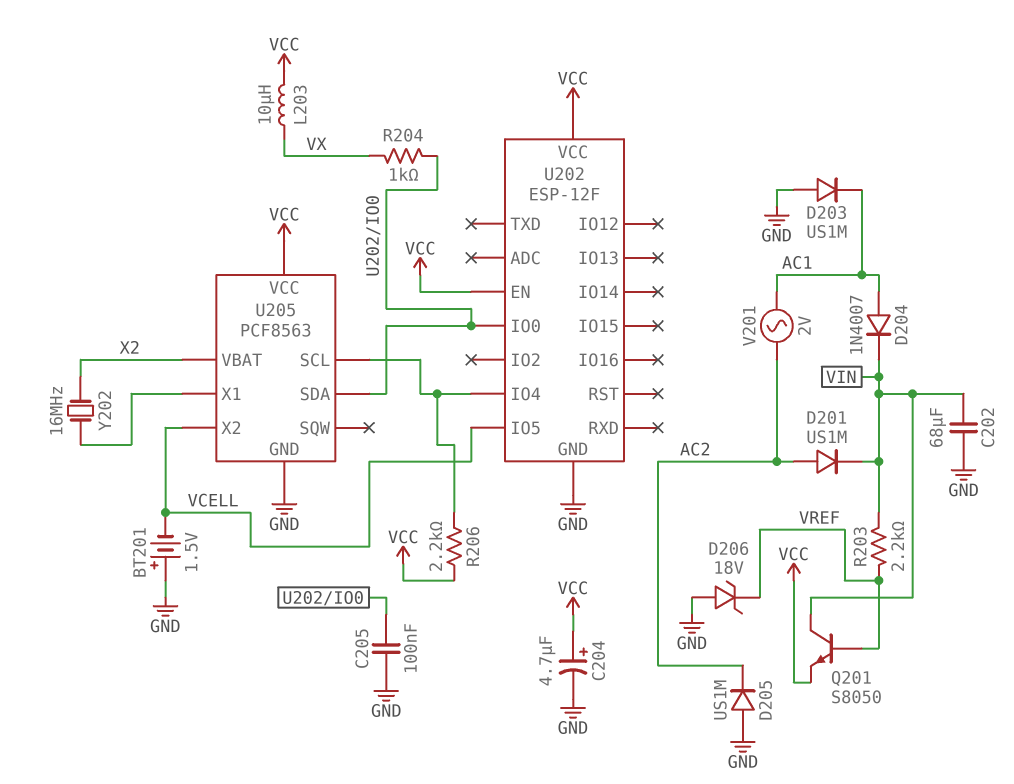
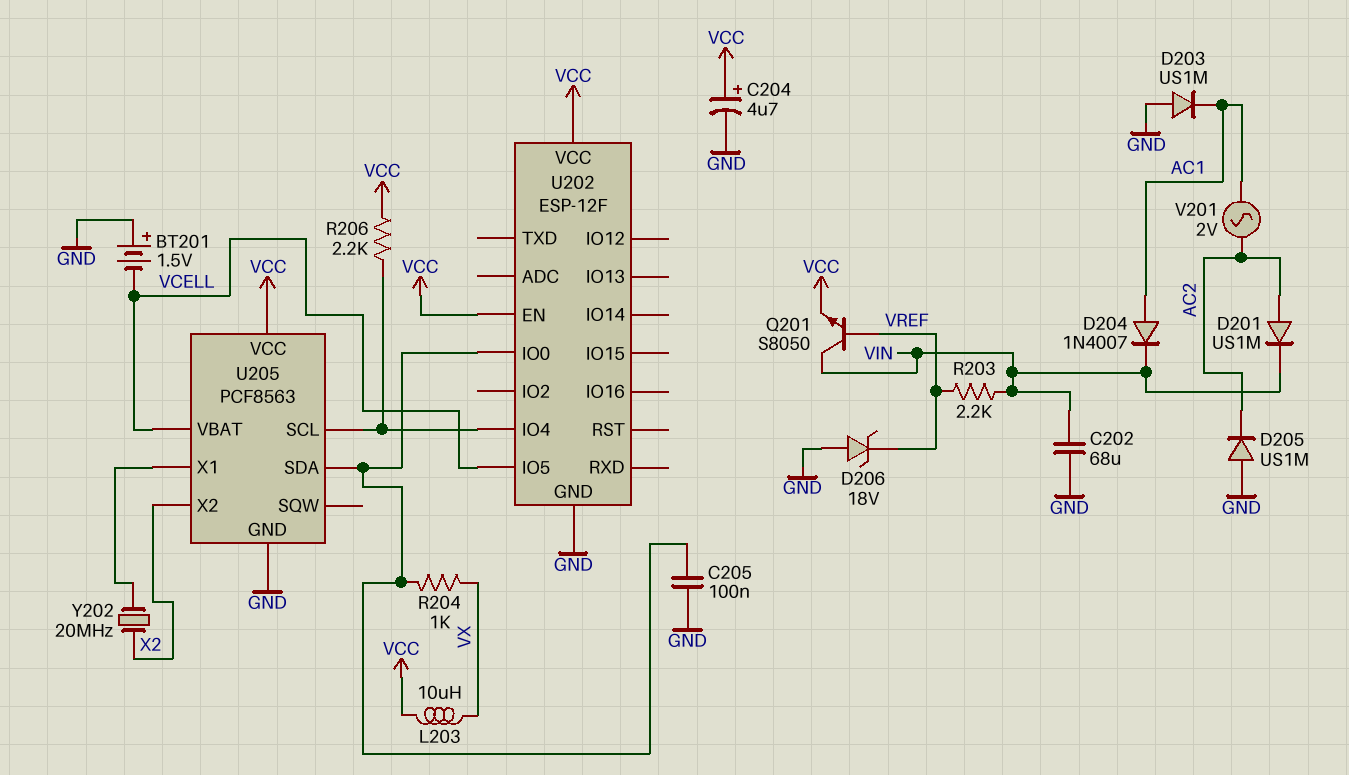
U205 pin VBAT: X2 -> VCELL
U205 pin X2: VCELL -> X2
Y202: 16MHz (U205/X1, X2) -> 20MHz (U205/X1, X2)

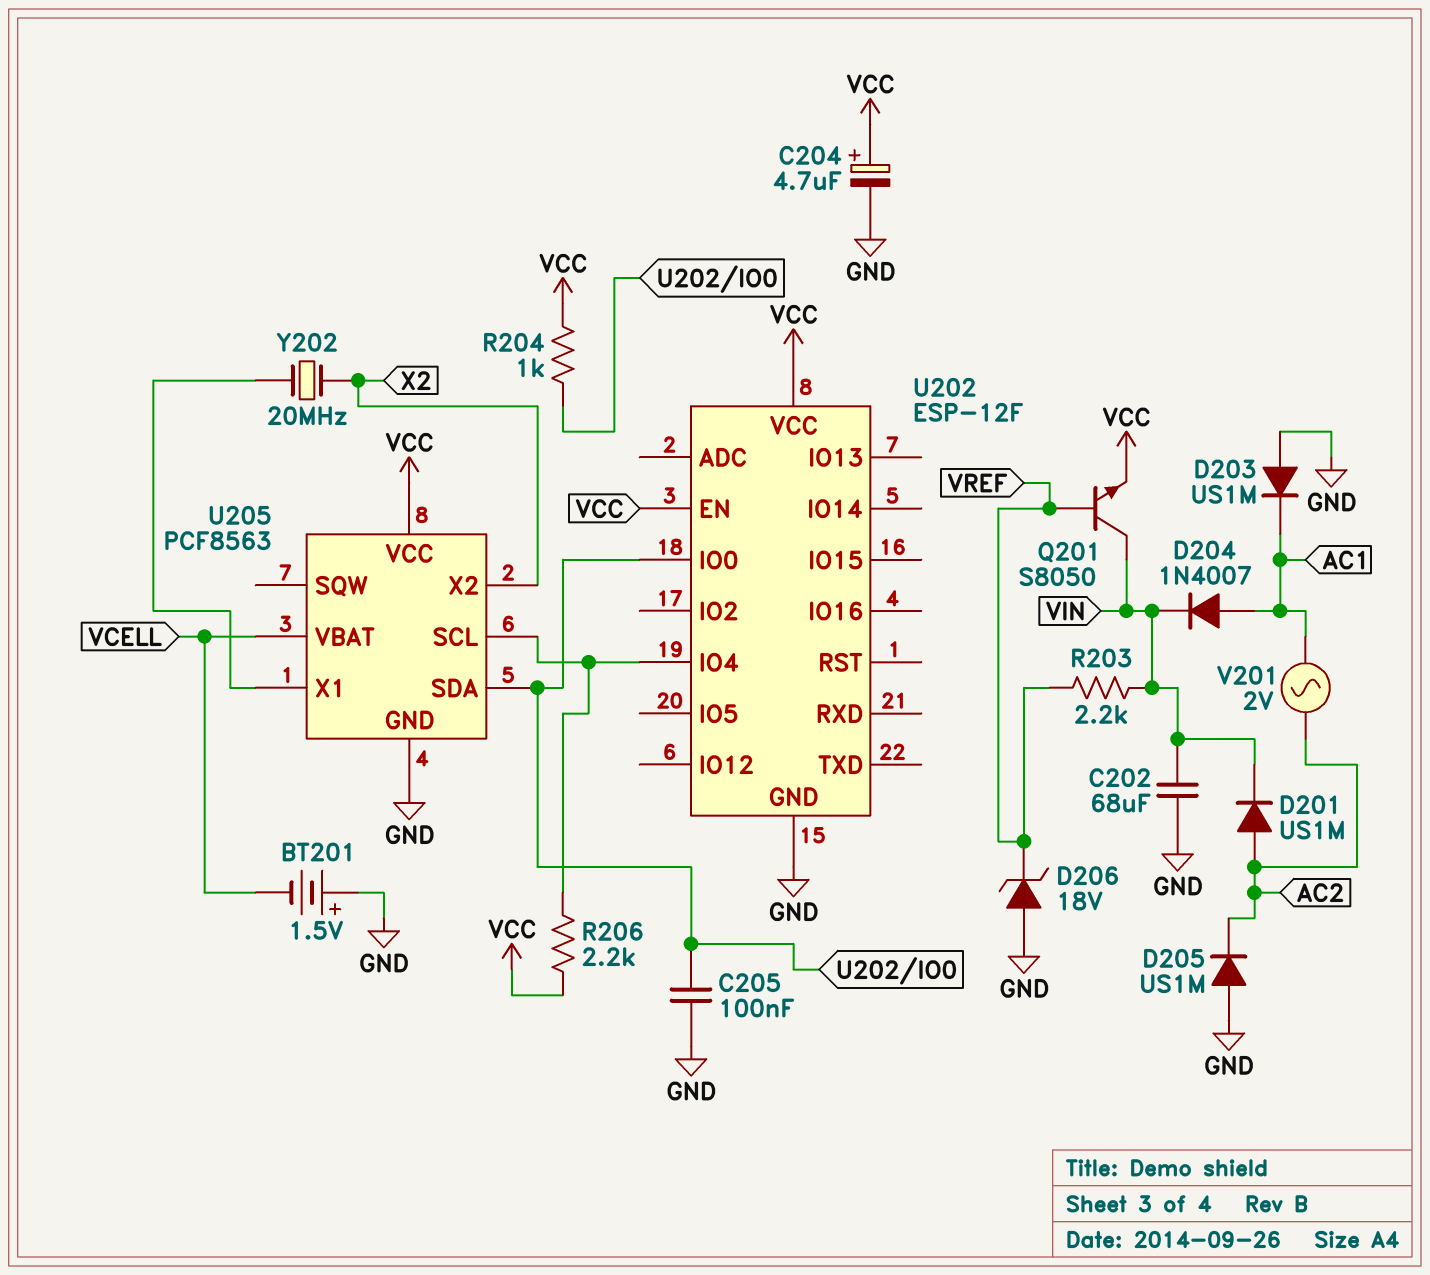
L203: 10uH (VCC, VX) -> none
R204: 1k (U202/IO0, VX) -> 1k (U202/IO0, VCC)
U202 pin IO5: VCELL -> none

